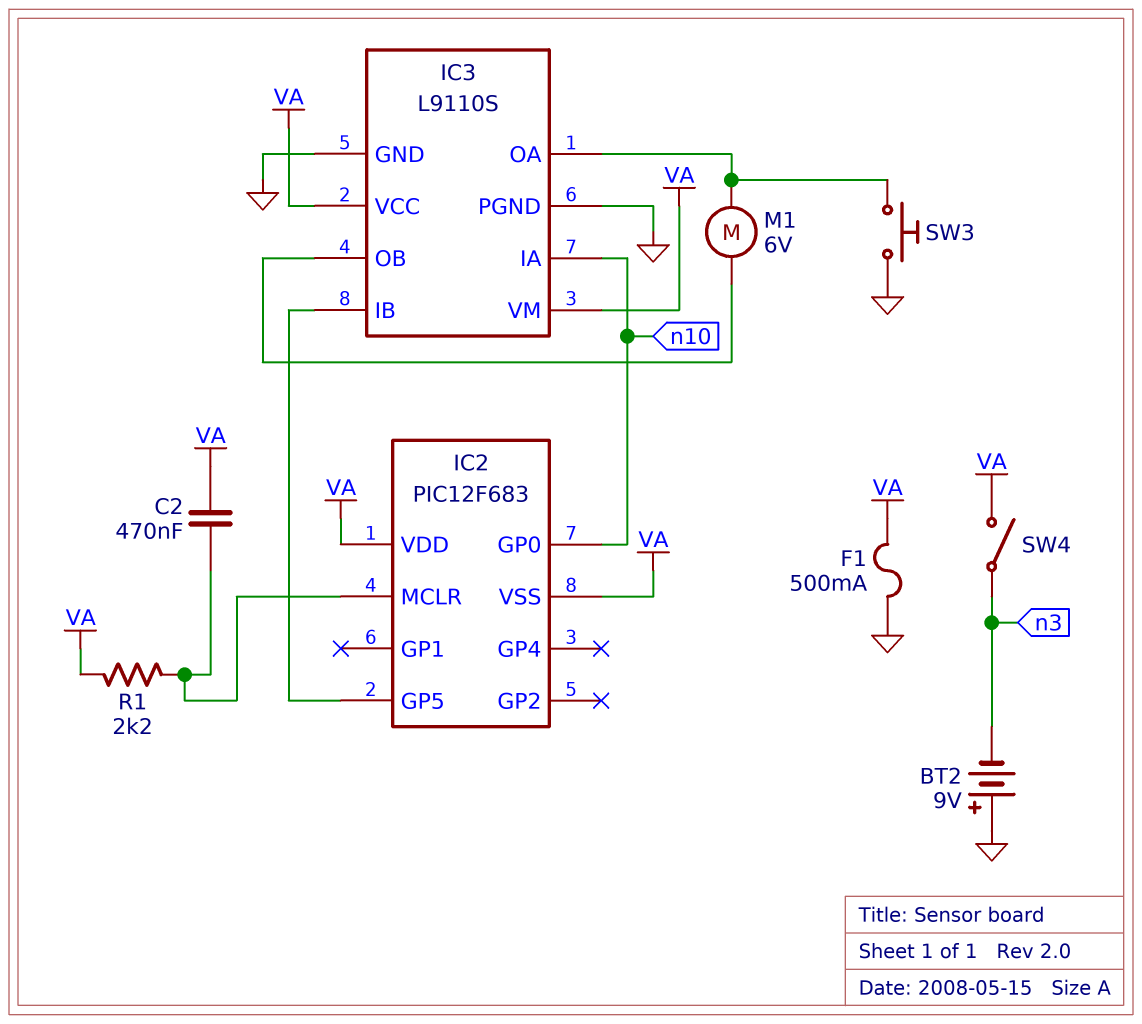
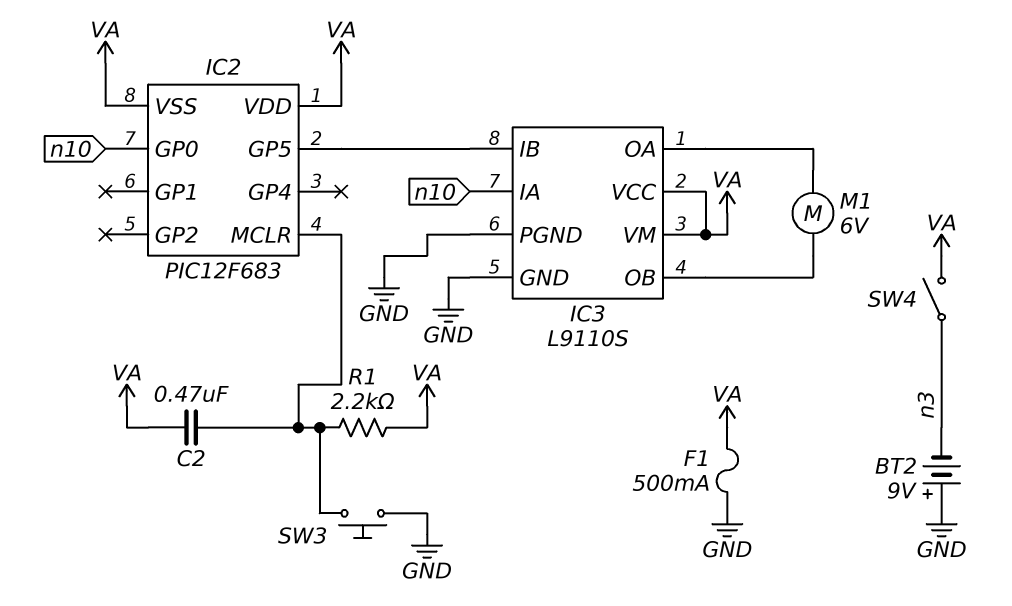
SW3: button (GND, IC3/OA) -> button (GND, IC2/MCLR)

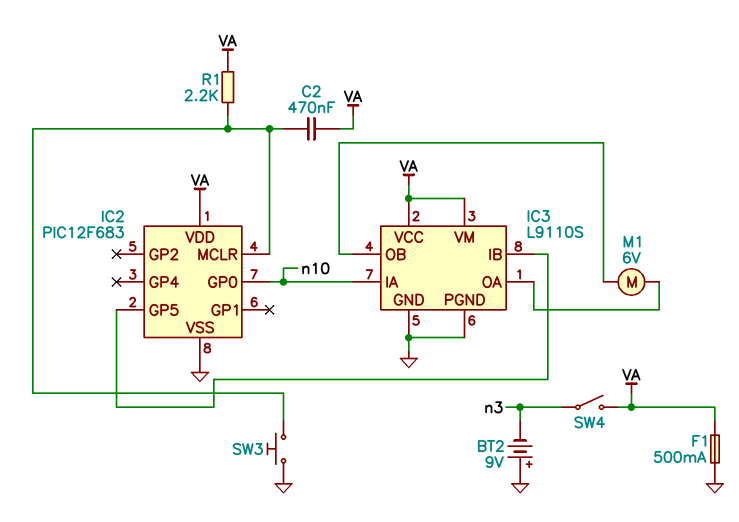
IC2 pin VSS: VA -> GND

